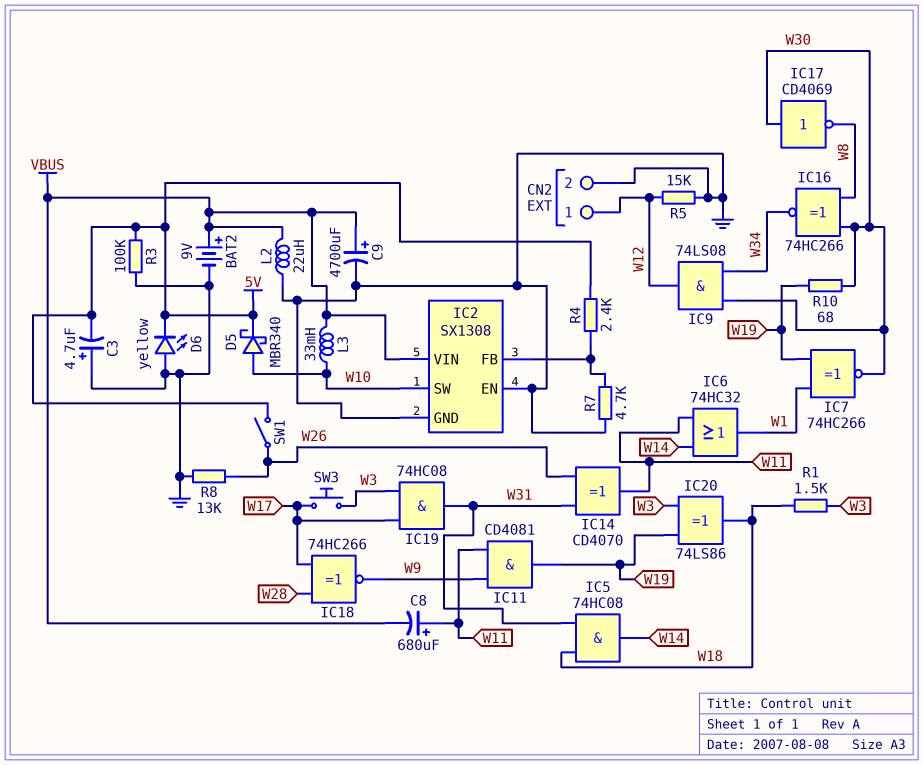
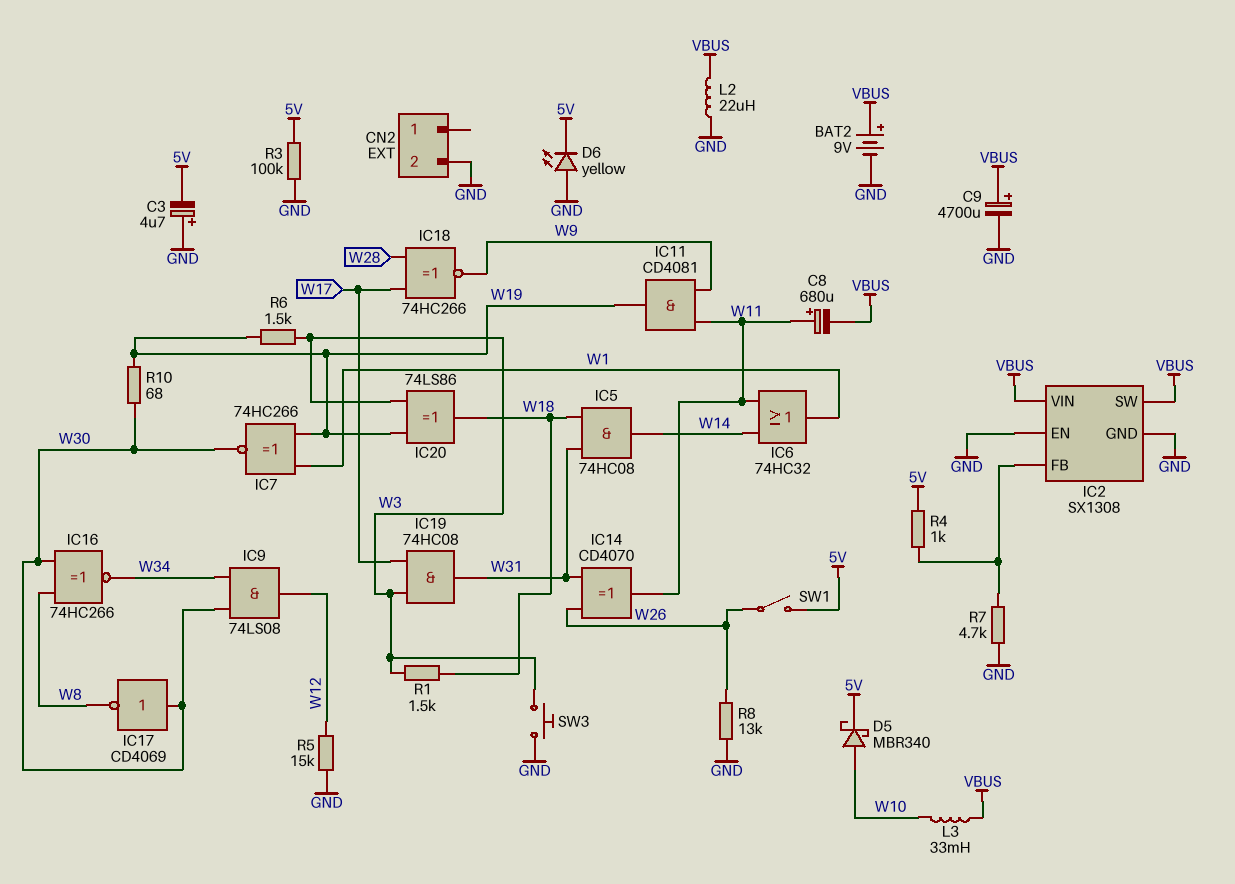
CN2 pin 1: W12 -> none
IC2 pin SW: W10 -> VBUS
R4: 2.4k (5V, IC2/FB) -> 1k (5V, IC2/FB)
R6: none -> 1.5k (W3, W19)
SW3: button (W3, W17) -> button (GND, W3)

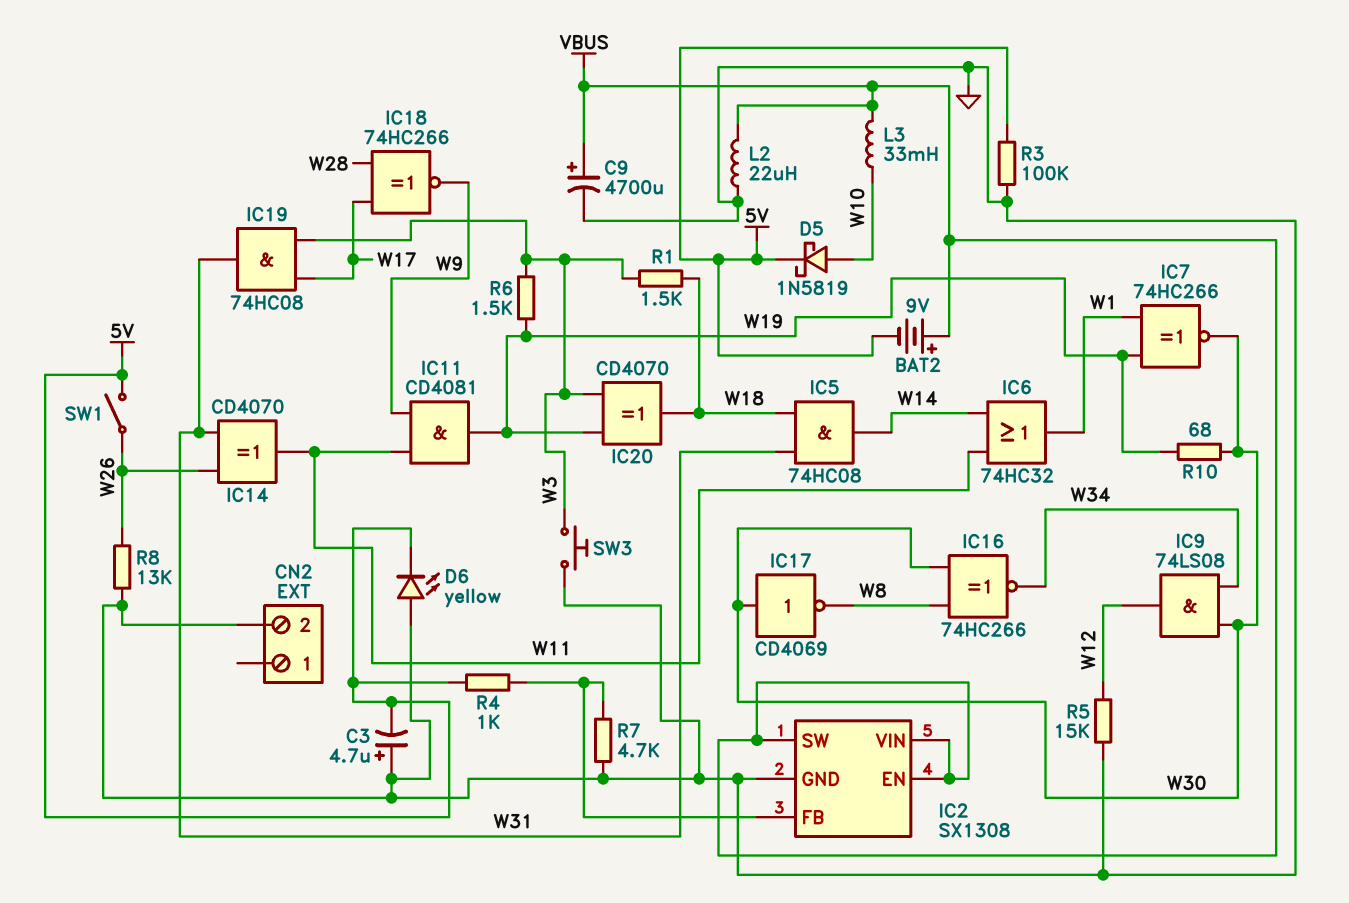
BAT2: 9V (plus VBUS, minus GND) -> 9V (plus VBUS, minus 5V)
C8: 680uF (plus W11, minus VBUS) -> none
D5: schottky MBR340 (A W10, K 5V) -> schottky 1N5819 (A W10, K 5V)
IC2 pin EN: GND -> VBUS
IC20: XOR 74LS86 (in W3, in W19, out W18) -> XOR CD4070 (in W3, in W19, out W18)

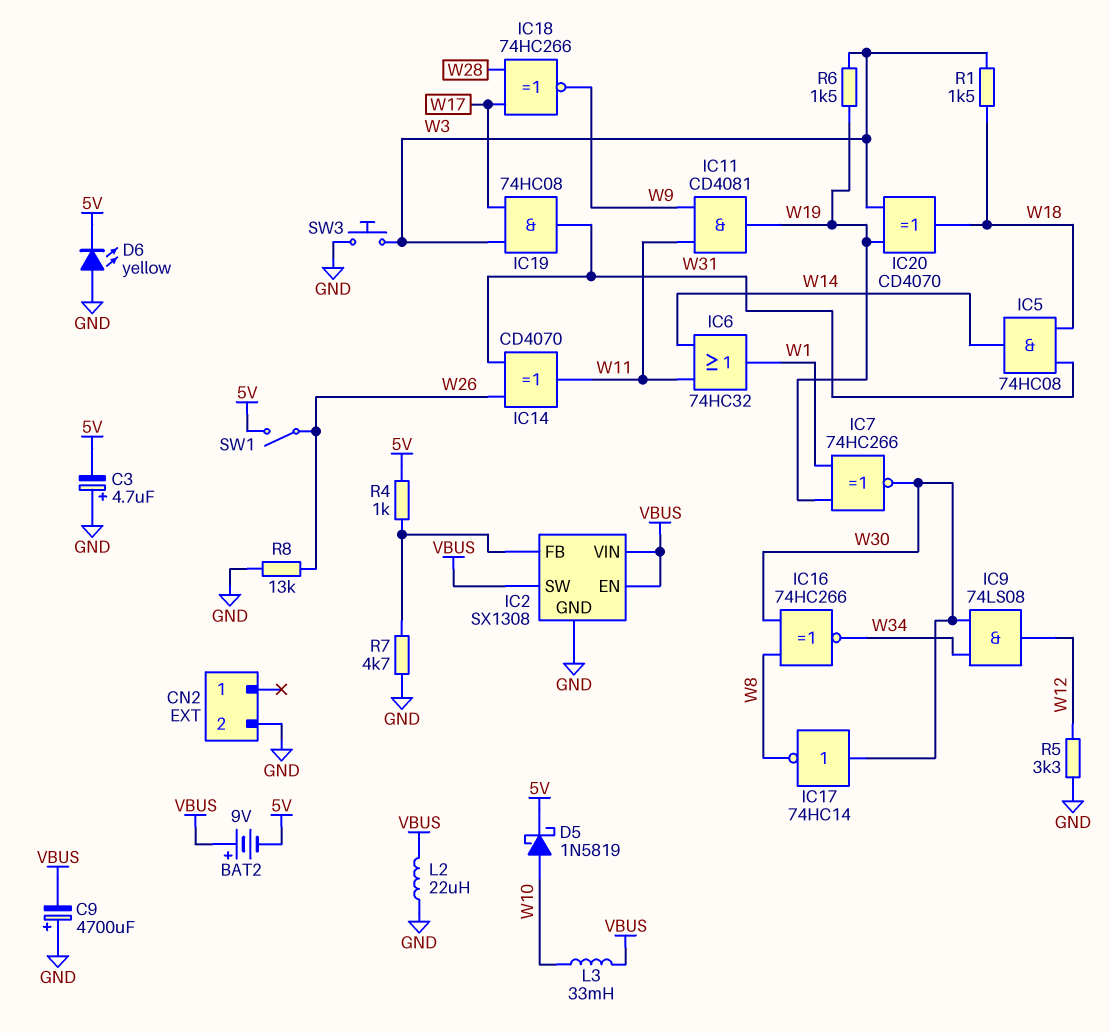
C9: 4700uF (plus VBUS, minus GND) -> 4700uF (plus GND, minus VBUS)
IC17: NOT CD4069 (in W30, out W8) -> NOT 74HC14 (in W30, out W8)
R3: 100k (5V, GND) -> none
R5: 15k (GND, W12) -> 3.3k (GND, W12)
R10: 68 (W19, W30) -> none

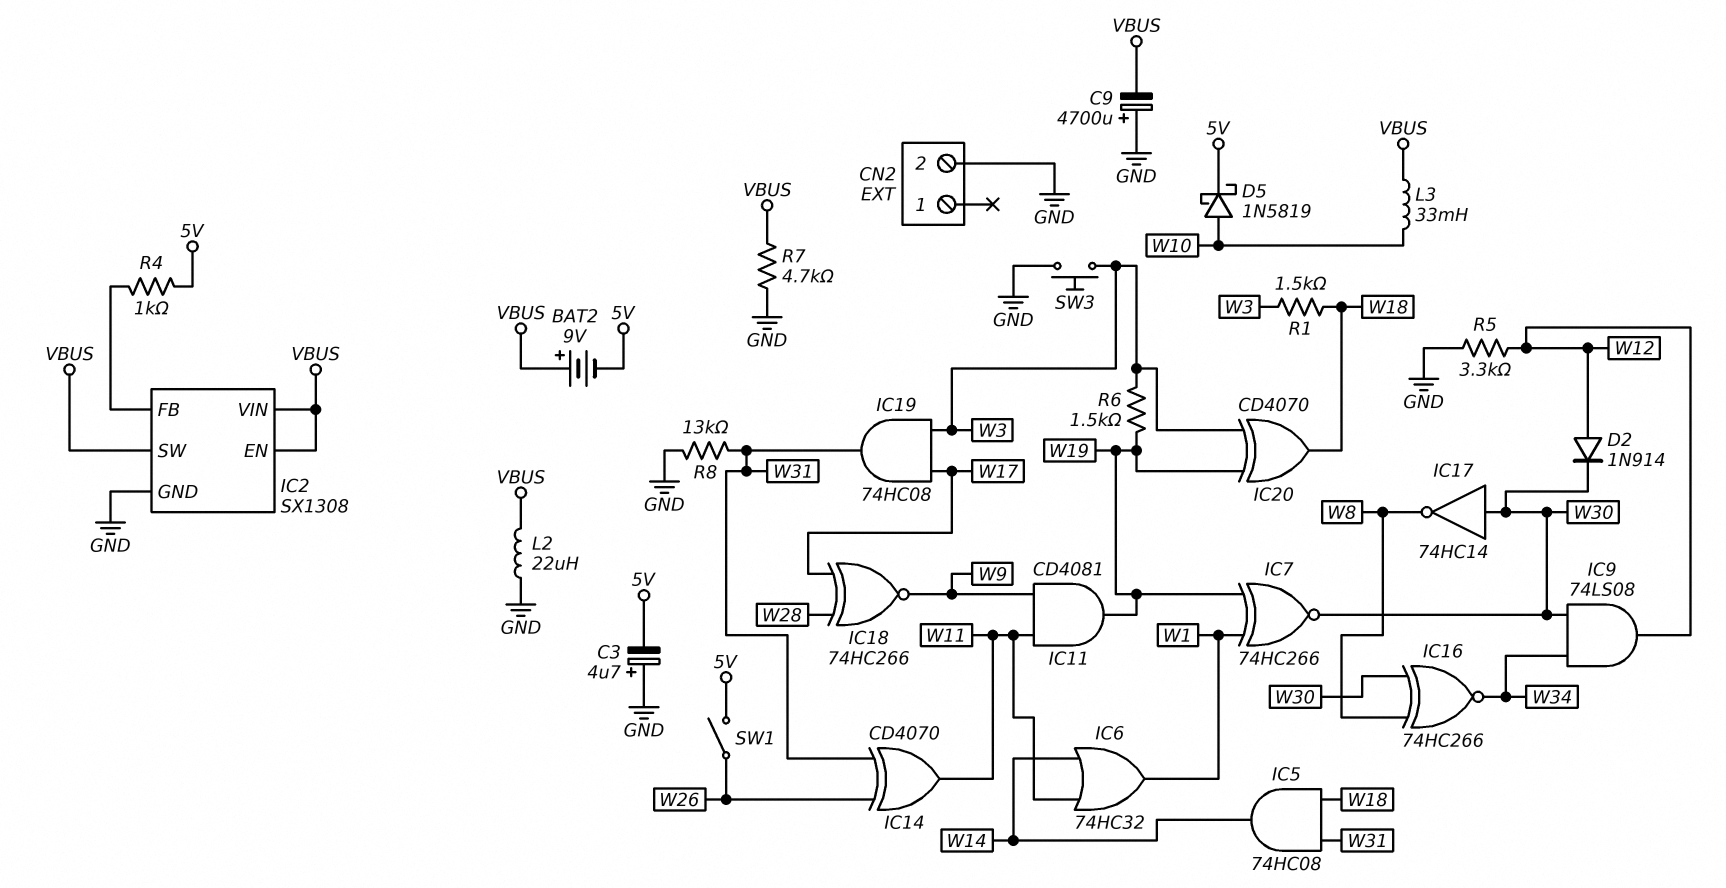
D2: none -> diode 1N914 (A W12, K W30)
D6: LED yellow (A GND, K 5V) -> none
R7: 4.7k (GND, IC2/FB) -> 4.7k (GND, VBUS)
R8: 13k (GND, W26) -> 13k (GND, W31)

